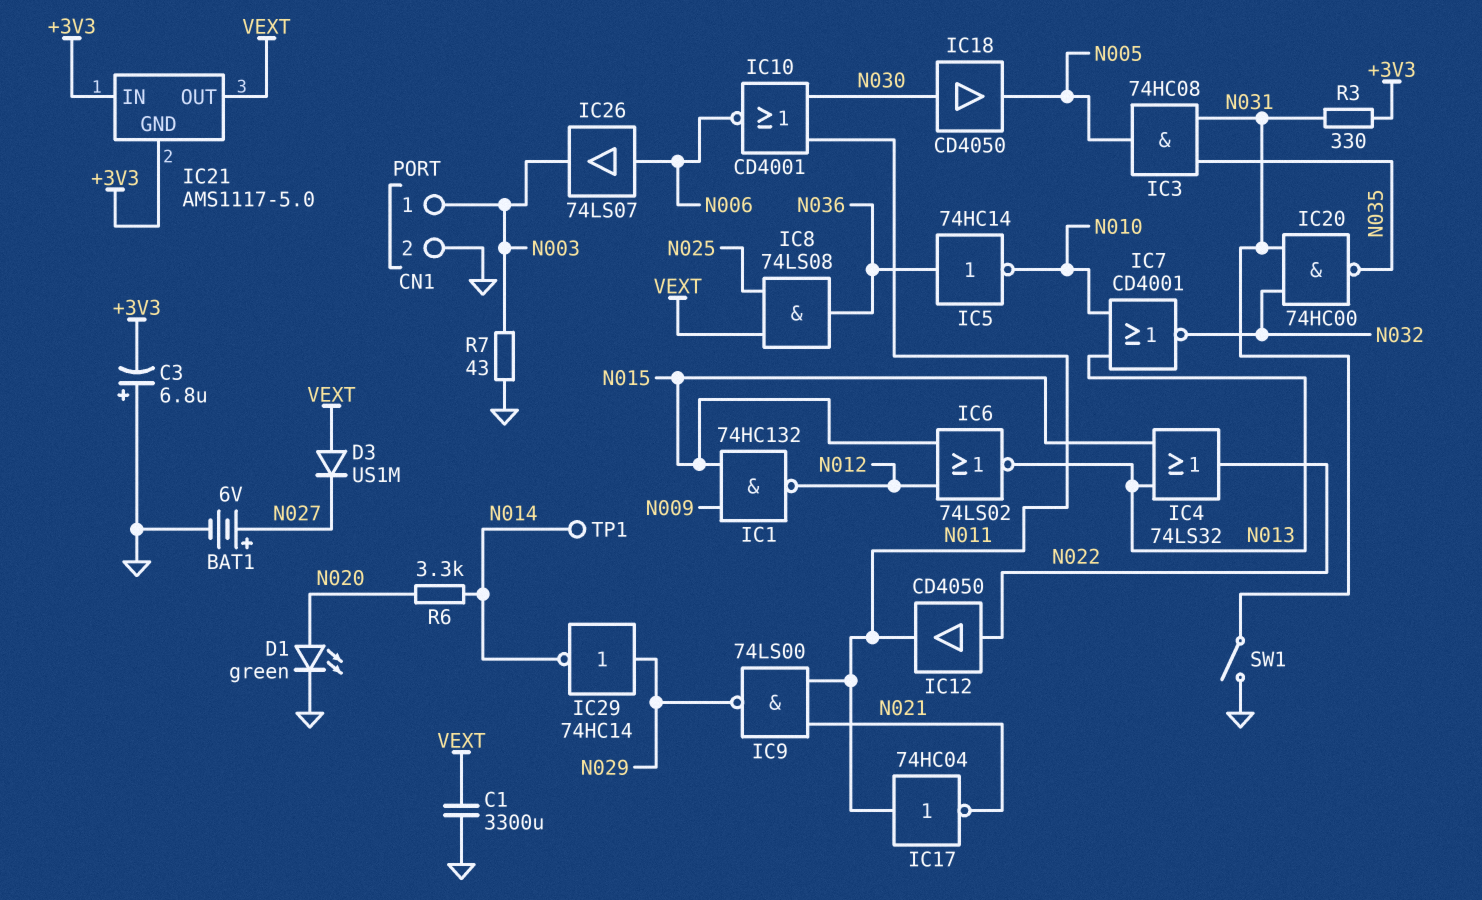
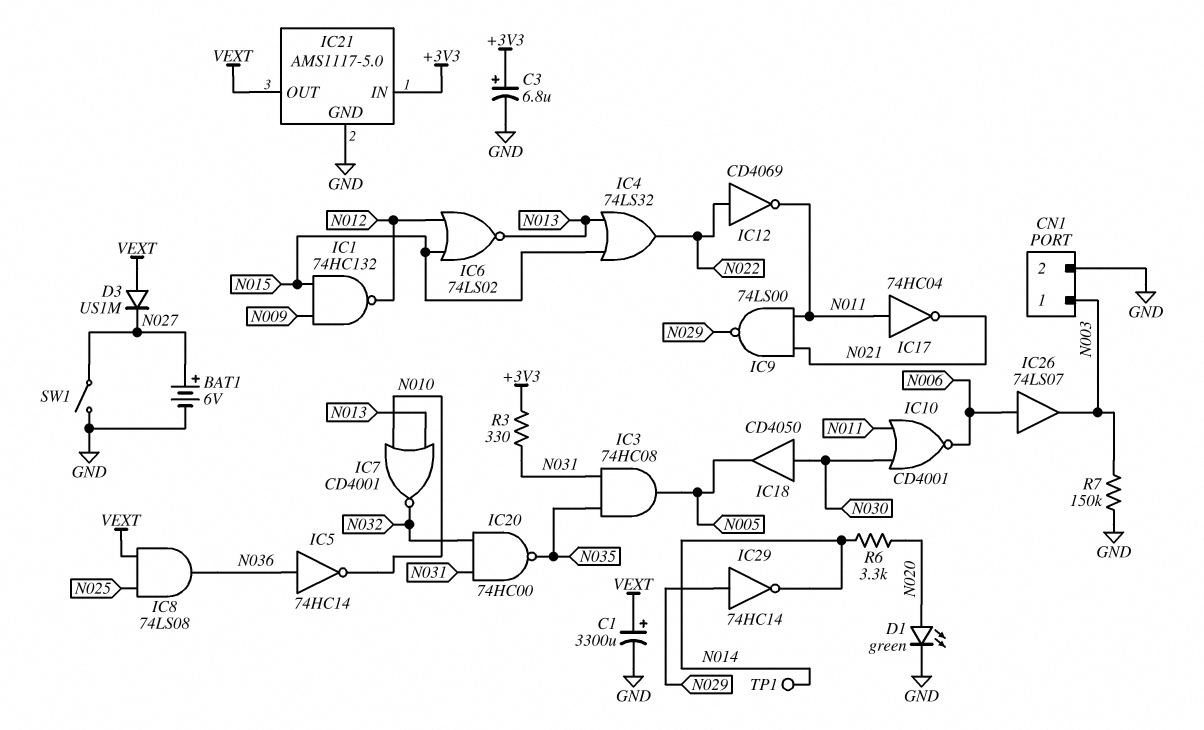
C1: 3300uF (GND, VEXT) -> 3300uF (plus VEXT, minus GND)
C3: 6.8uF (plus GND, minus +3V3) -> 6.8uF (plus +3V3, minus GND)
IC12: buffer CD4050 (in N022, out N011) -> NOT CD4069 (in N022, out N011)
IC21 pin GND: +3V3 -> GND
R7: 43 (GND, N003) -> 150k (GND, N003)
SW1: switch (GND, N031) -> switch (GND, N027)

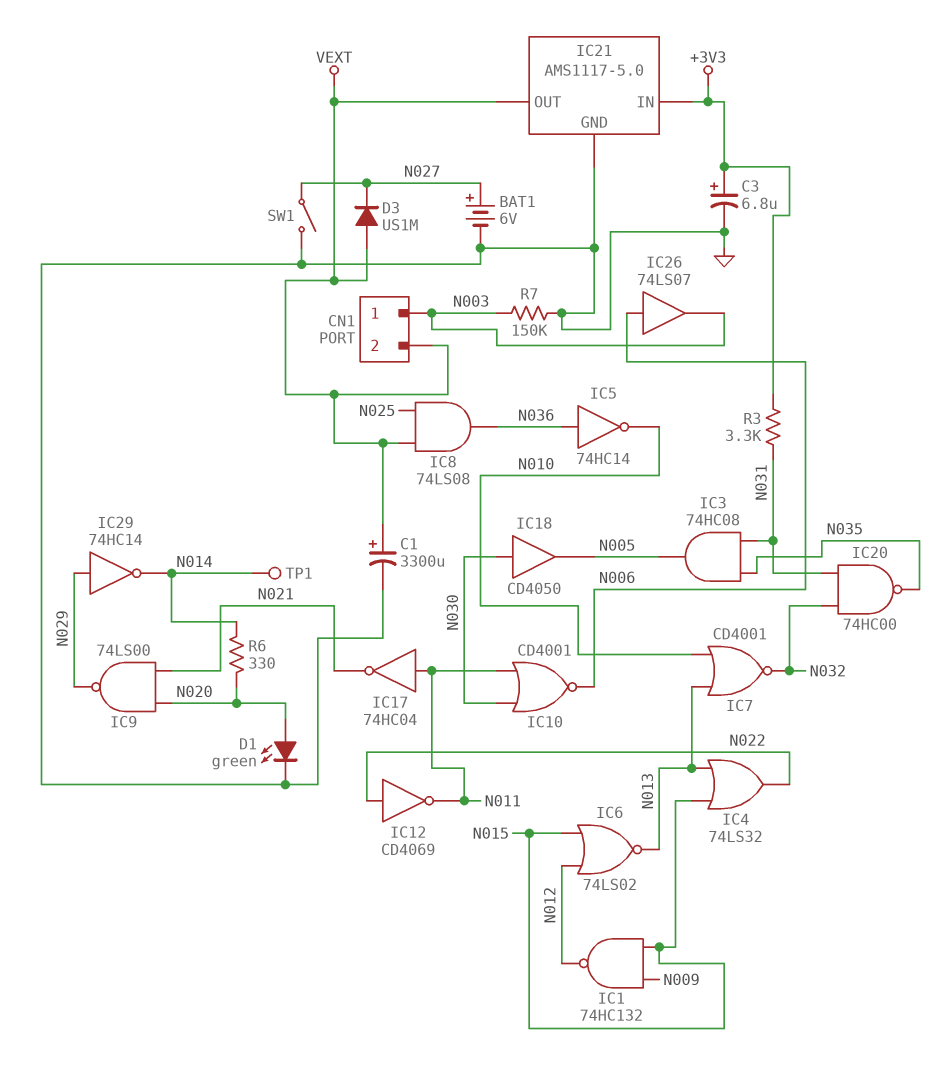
CN1 pin 2: GND -> VEXT
IC9: NAND 74LS00 (in N011, in N021, out N029) -> NAND 74LS00 (in N020, in N021, out N029)
R3: 330 (+3V3, N031) -> 3.3k (+3V3, N031)
R6: 3.3k (N014, N020) -> 330 (N014, N020)

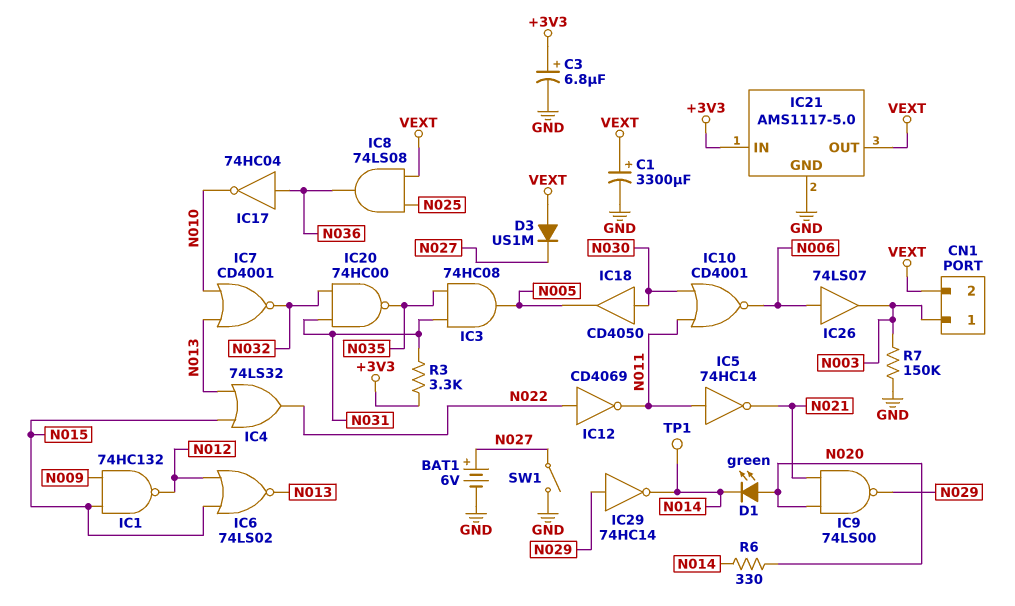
D1: LED green (A N020, K GND) -> LED green (A N020, K N014)
IC5: NOT 74HC14 (in N036, out N010) -> NOT 74HC14 (in N011, out N021)
IC17: NOT 74HC04 (in N011, out N021) -> NOT 74HC04 (in N036, out N010)

